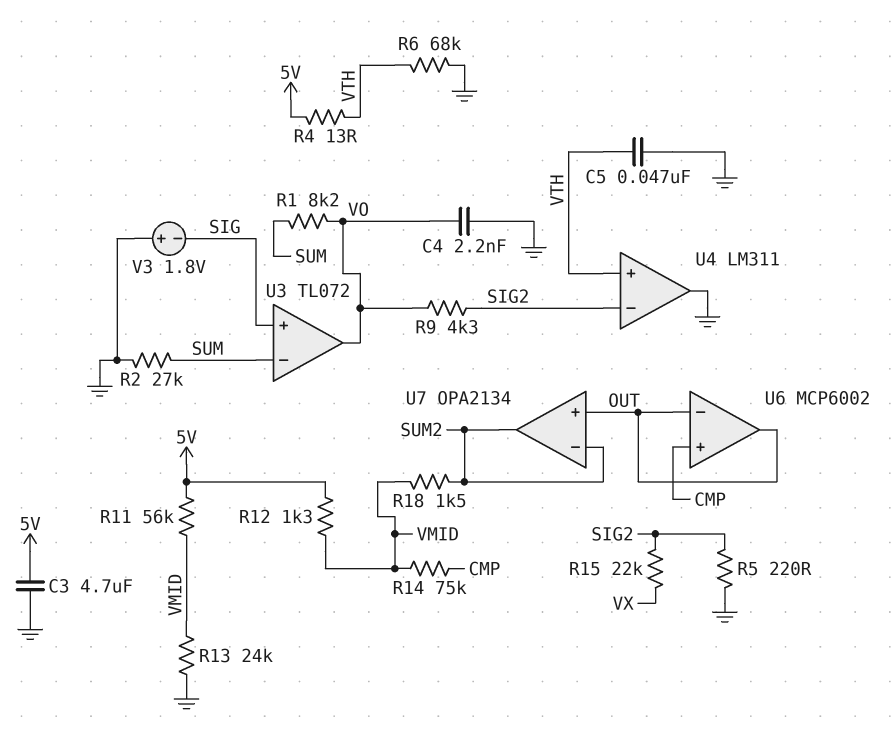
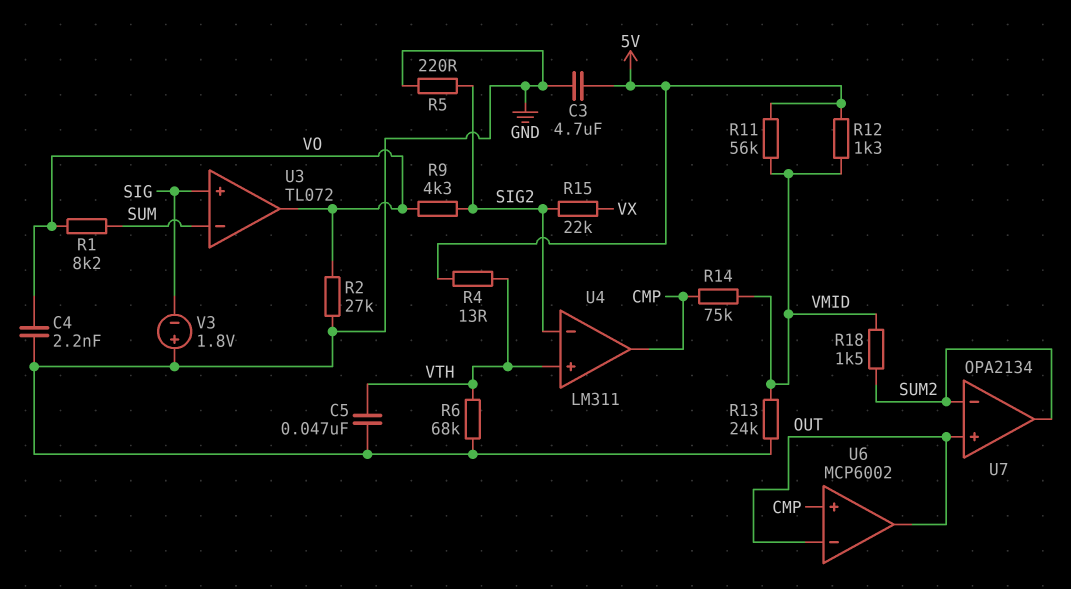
R2: 27k (GND, SUM) -> 27k (GND, VO)
U4 pin out: GND -> CMP

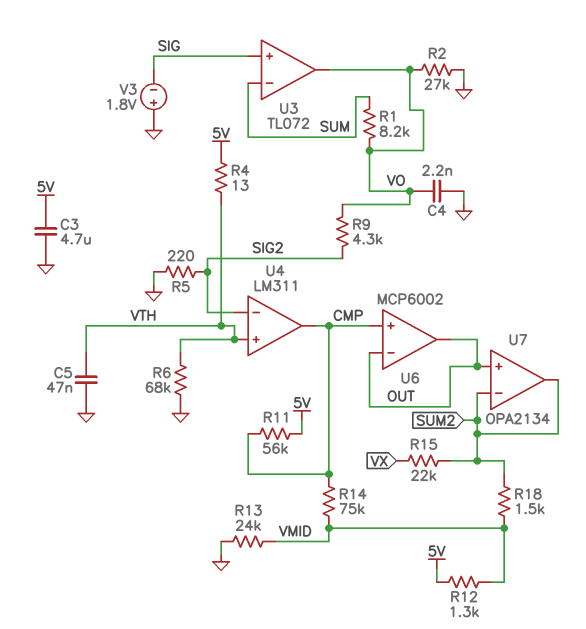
R11: 56k (5V, VMID) -> 56k (5V, CMP)
R15: 22k (SIG2, VX) -> 22k (SUM2, VX)

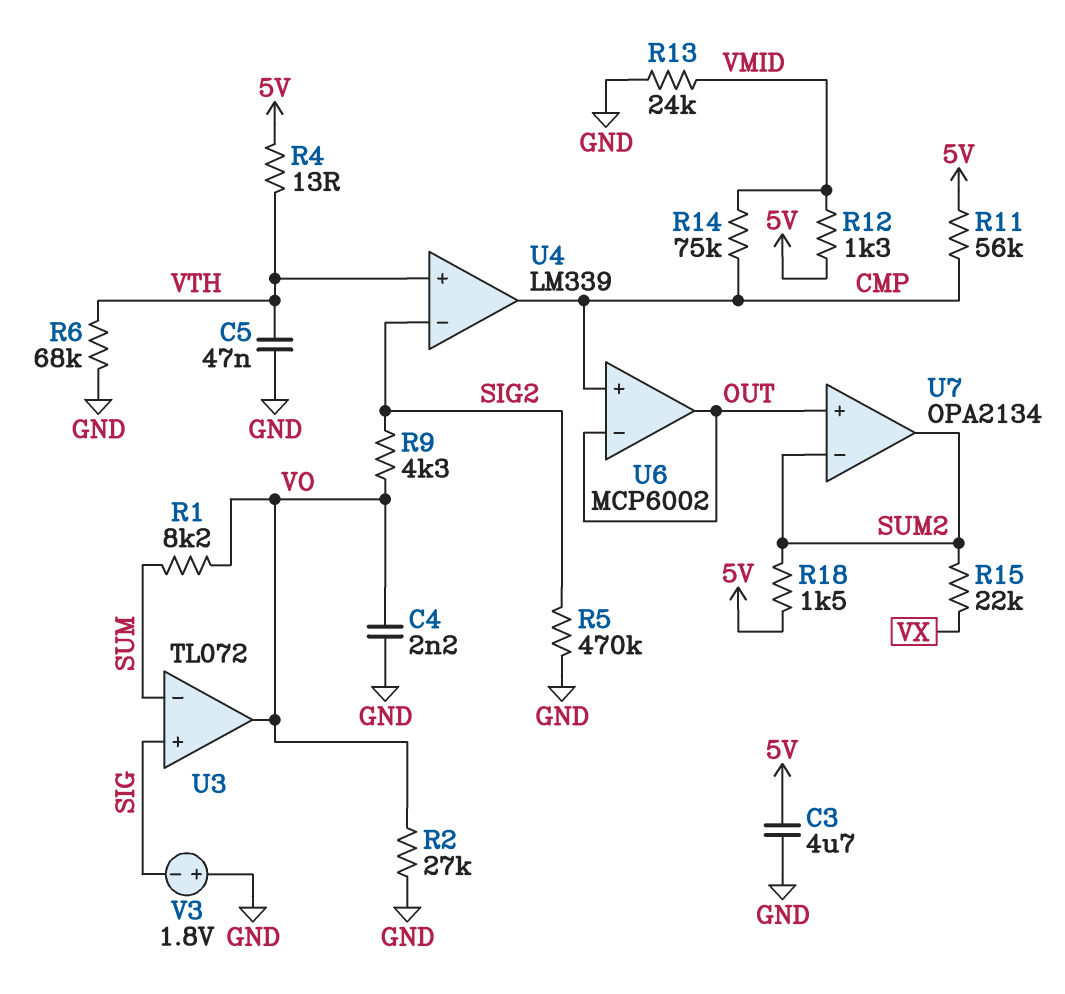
R5: 220 (GND, SIG2) -> 470k (GND, SIG2)
R18: 1.5k (SUM2, VMID) -> 1.5k (5V, SUM2)
U4: LM311 -> LM339

